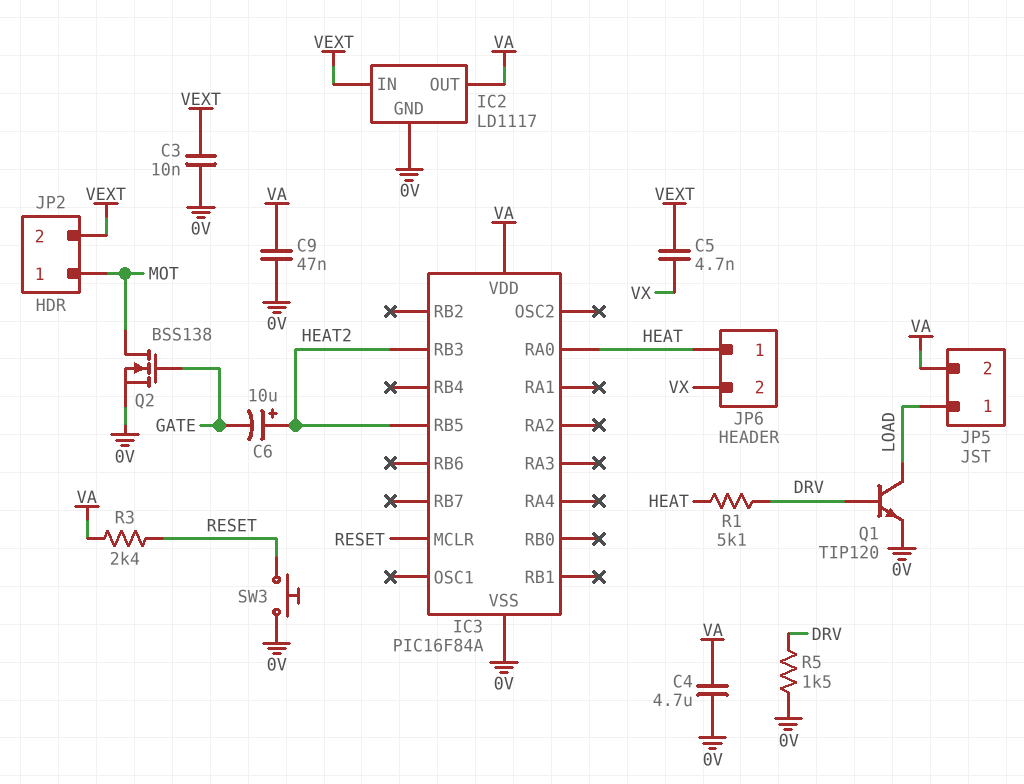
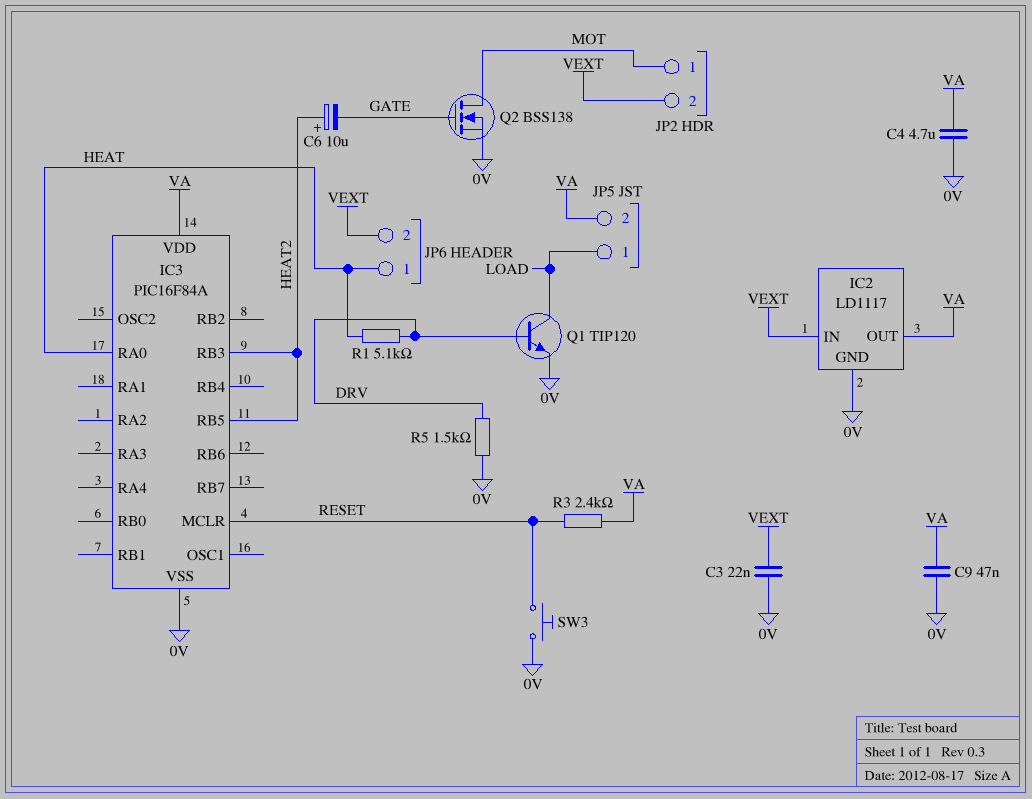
C3: 10nF (0V, VEXT) -> 22nF (0V, VEXT)
C5: 4.7nF (VEXT, VX) -> none
JP6 pin 2: VX -> VEXT

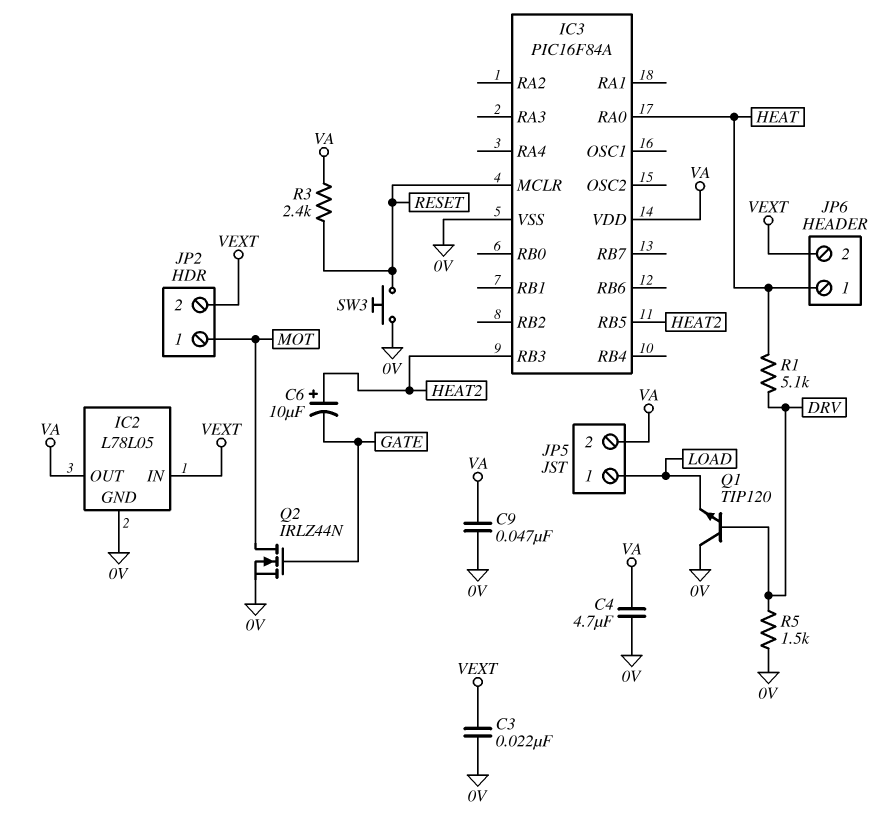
IC2: LD1117 -> L78L05
Q1: NPN TIP120 (B DRV, C LOAD, E 0V) -> NPN TIP120 (B DRV, C 0V, E LOAD)
Q2: NMOS BSS138 (G GATE, D MOT, S 0V) -> NMOS IRLZ44N (G GATE, D MOT, S 0V)

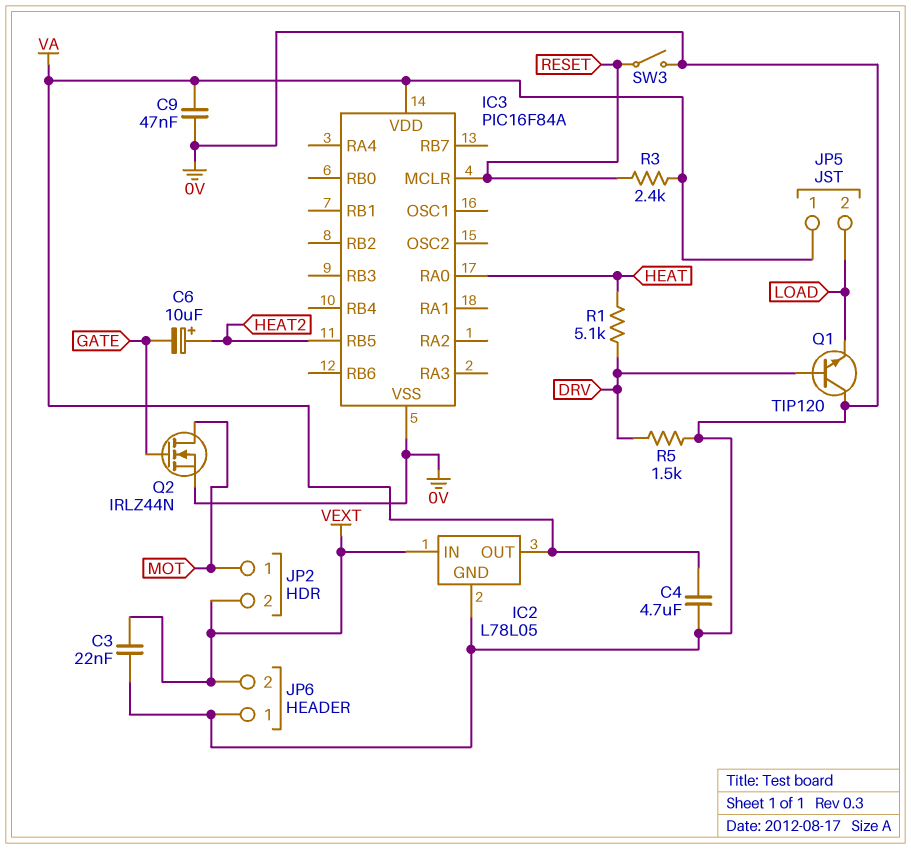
IC3 pin RB3: HEAT2 -> none
JP5 pin 1: LOAD -> VA
JP5 pin 2: VA -> LOAD
JP6 pin 1: HEAT -> 0V
SW3: button (0V, RESET) -> switch (0V, RESET)

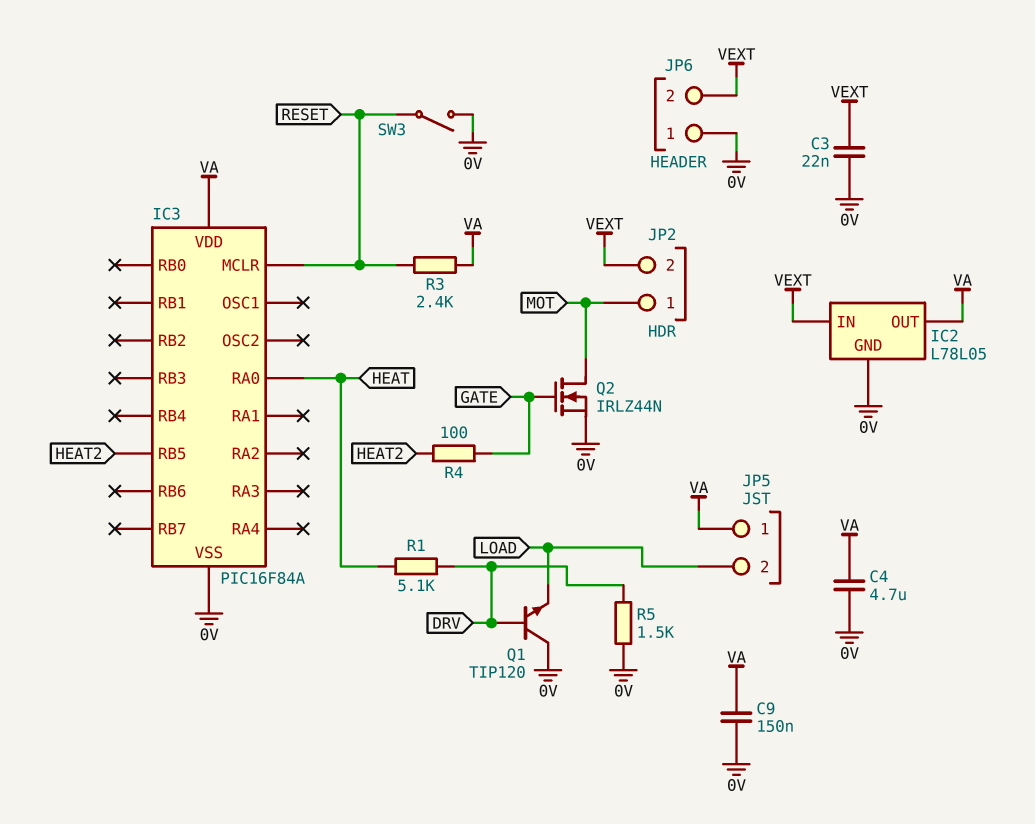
C6: 10uF (plus HEAT2, minus GATE) -> none
C9: 47nF (0V, VA) -> 150nF (0V, VA)
R4: none -> 100 (GATE, HEAT2)

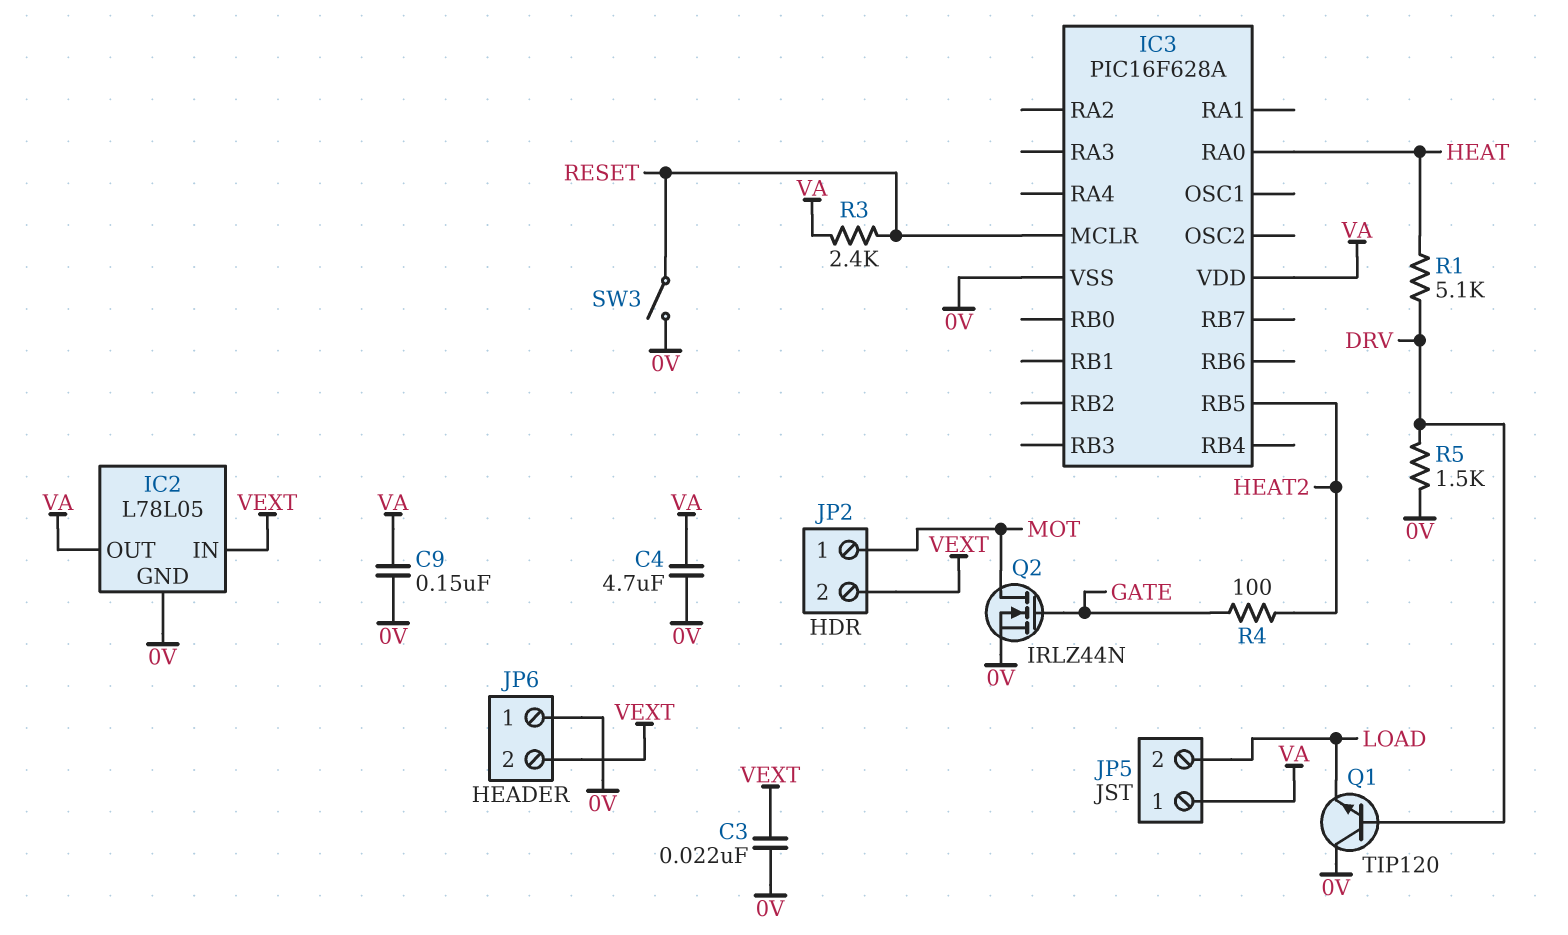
IC3: PIC16F84A -> PIC16F628A

